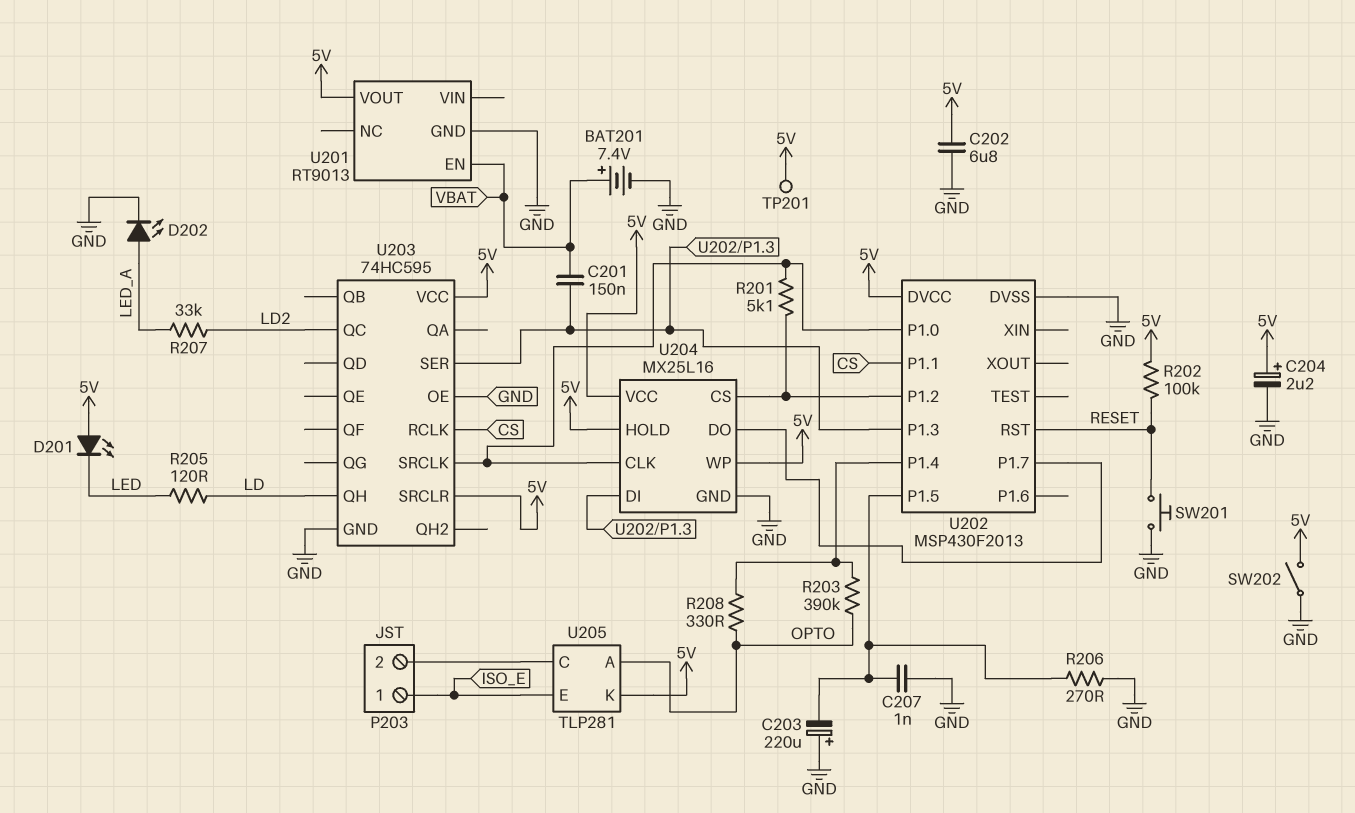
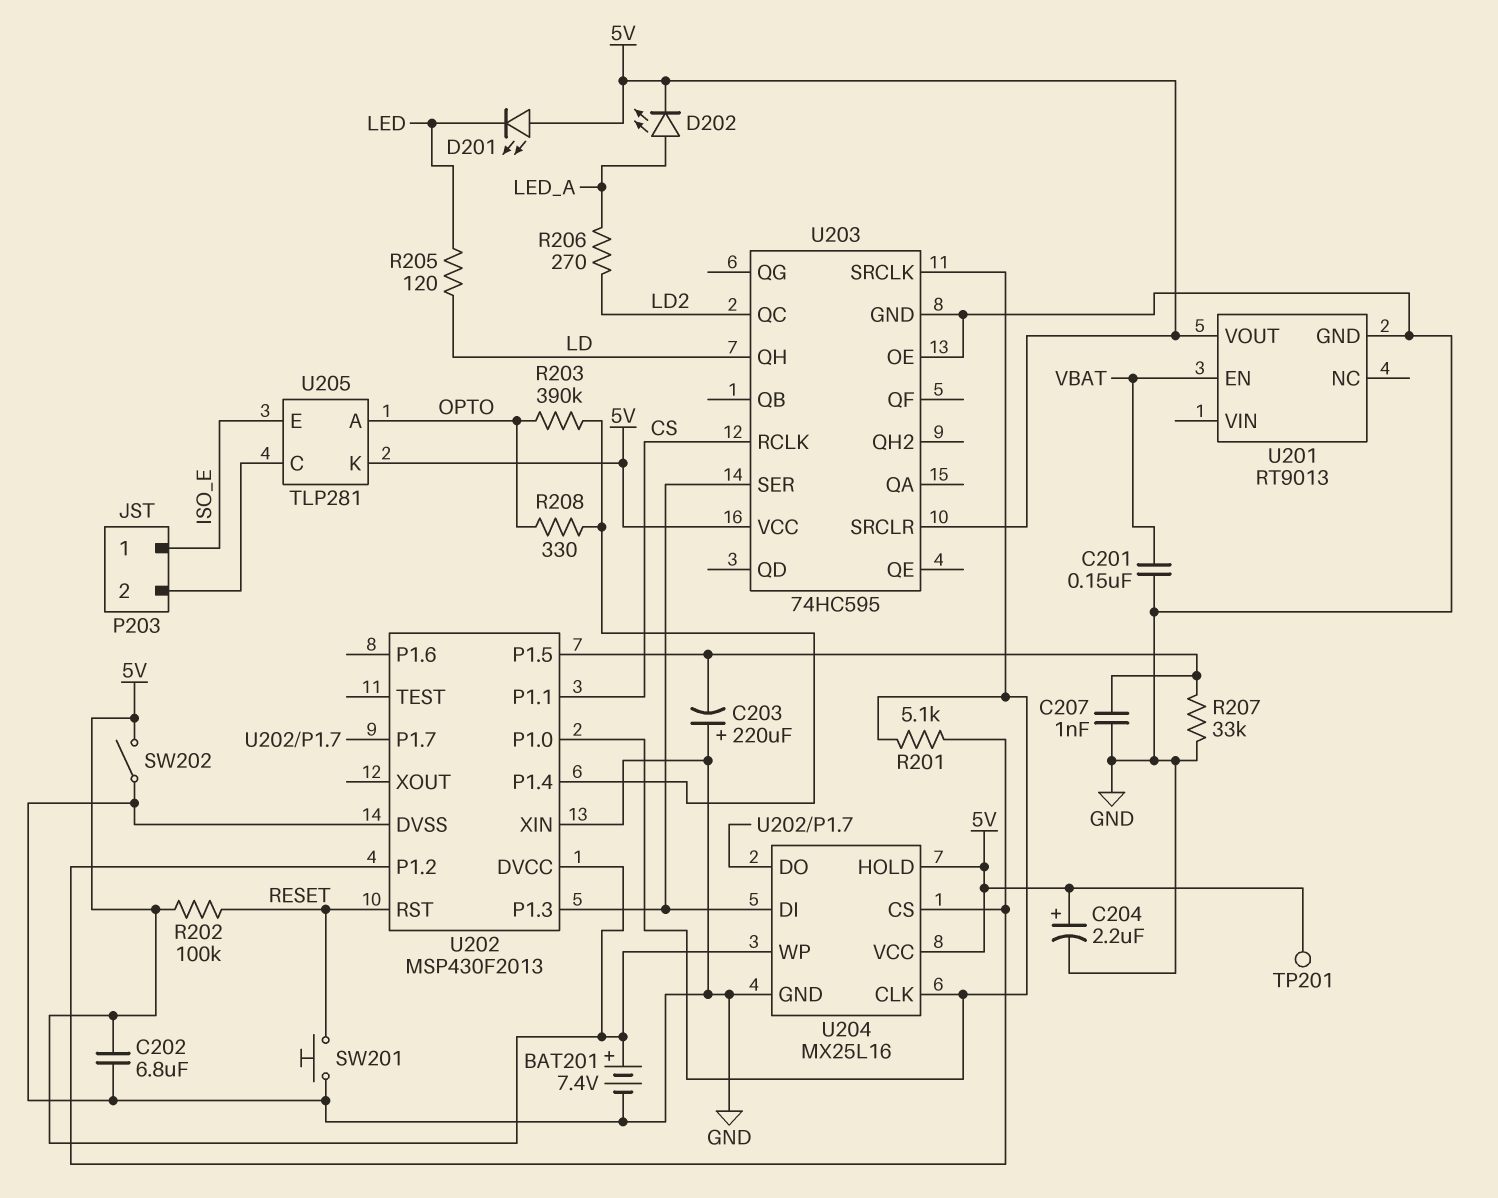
BAT201: 7.4V (plus VBAT, minus GND) -> 7.4V (plus 5V, minus GND)
C201: 150nF (U202/P1.3, VBAT) -> 150nF (GND, VBAT)
D202: LED (A LED_A, K GND) -> LED (A LED_A, K 5V)
R206: 270 (GND, U202/P1.5) -> 270 (LD2, LED_A)
R207: 33k (LD2, LED_A) -> 33k (GND, U202/P1.5)
U202 pin XIN: none -> GND

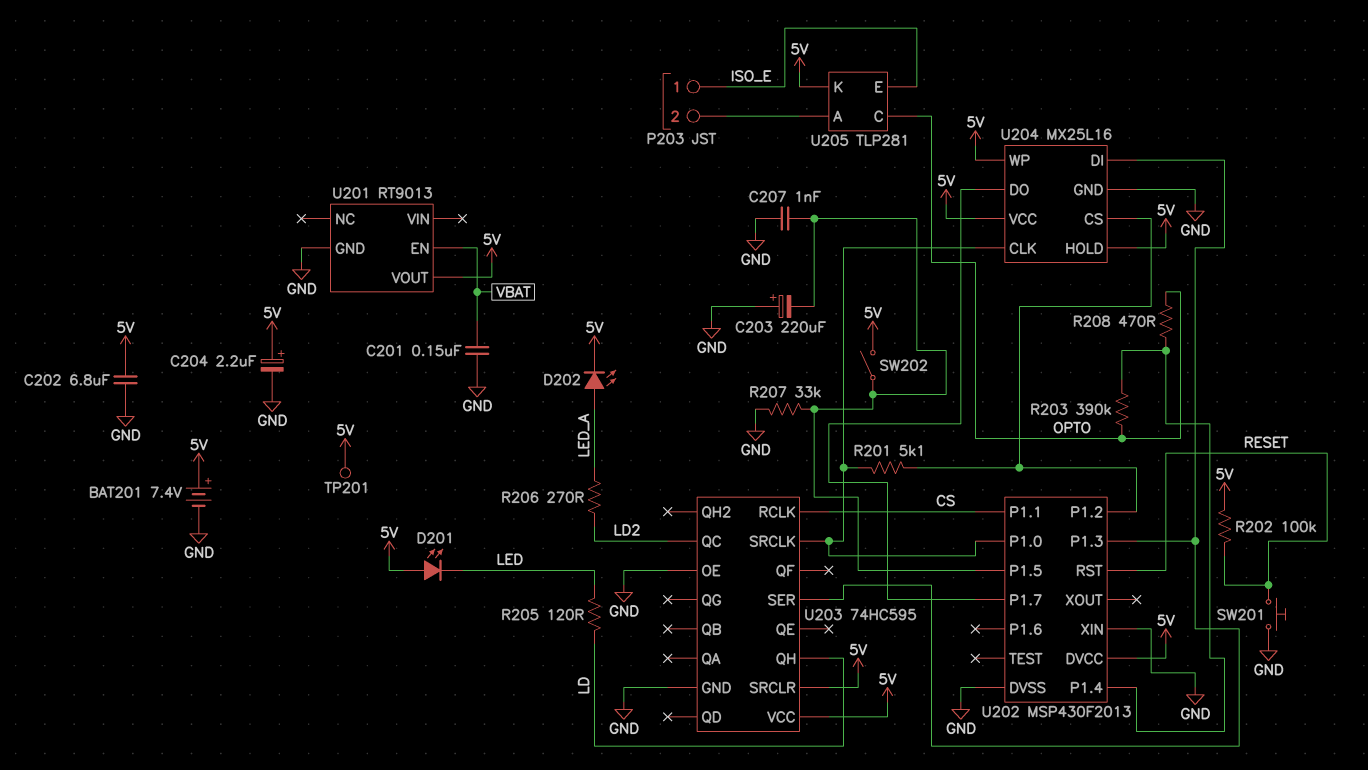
R208: 330 (OPTO, U202/P1.4) -> 470 (OPTO, U202/P1.4)
SW202: switch (5V, GND) -> switch (5V, U202/P1.5)
U205 pin A: OPTO -> P203/2
U205 pin C: P203/2 -> OPTO

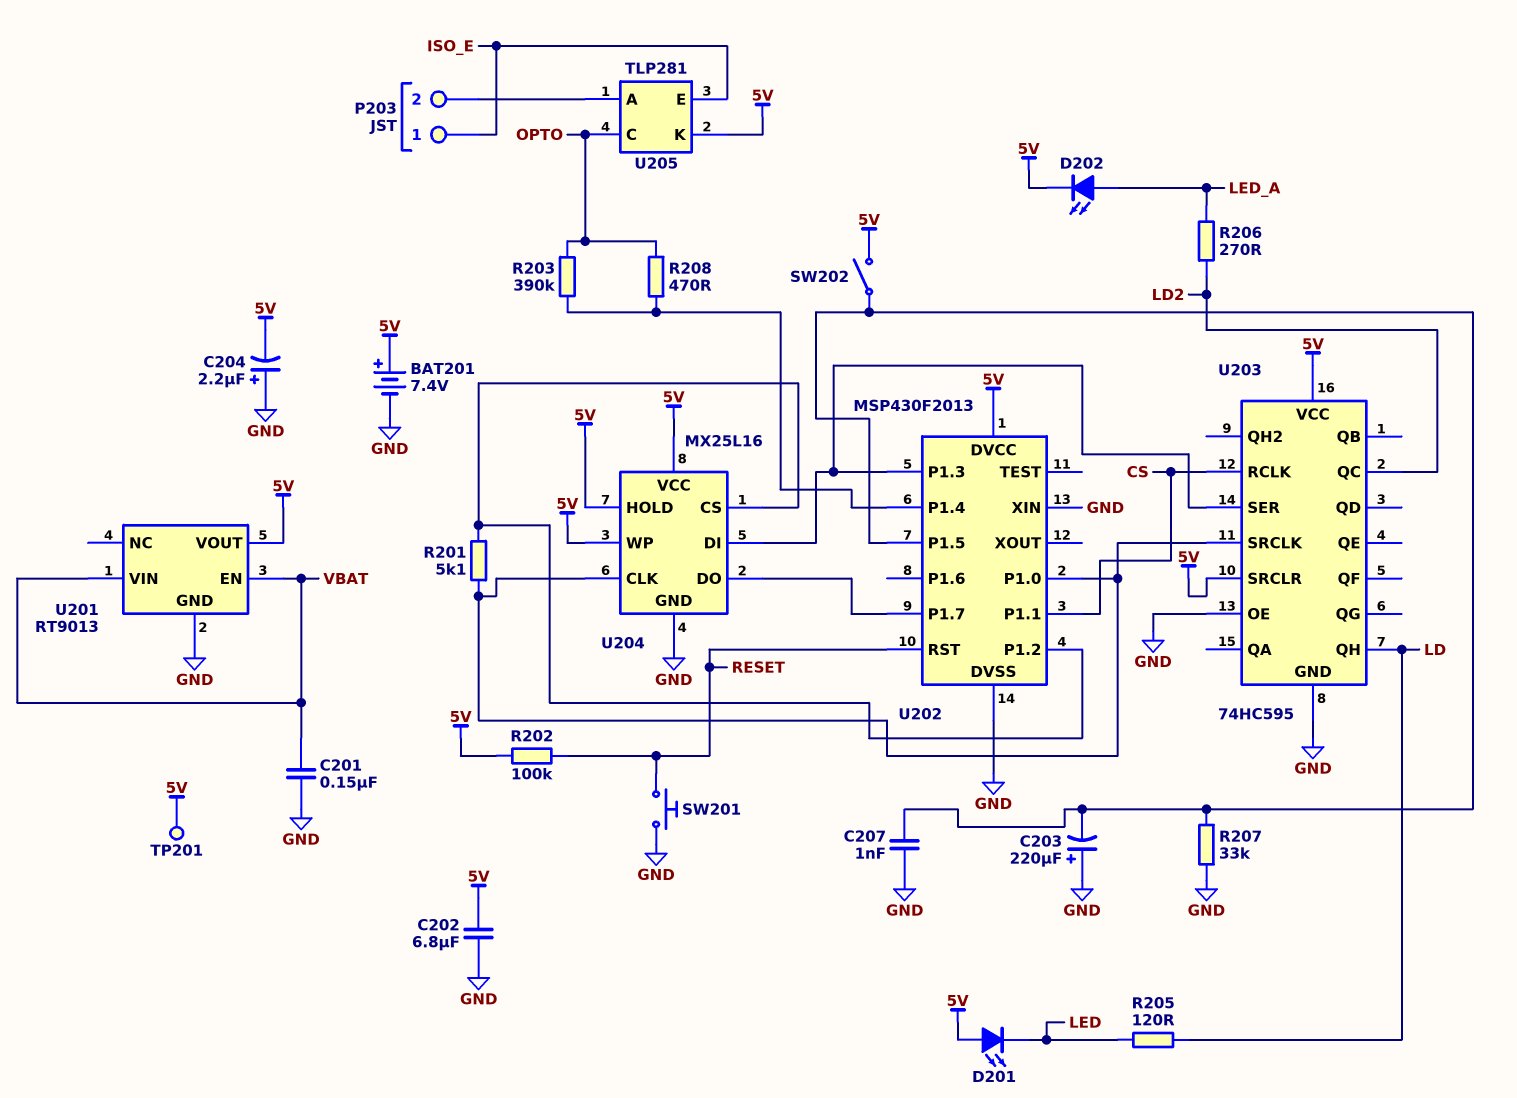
C204: 2.2uF (plus 5V, minus GND) -> 2.2uF (plus GND, minus 5V)
U201 pin VIN: none -> VBAT

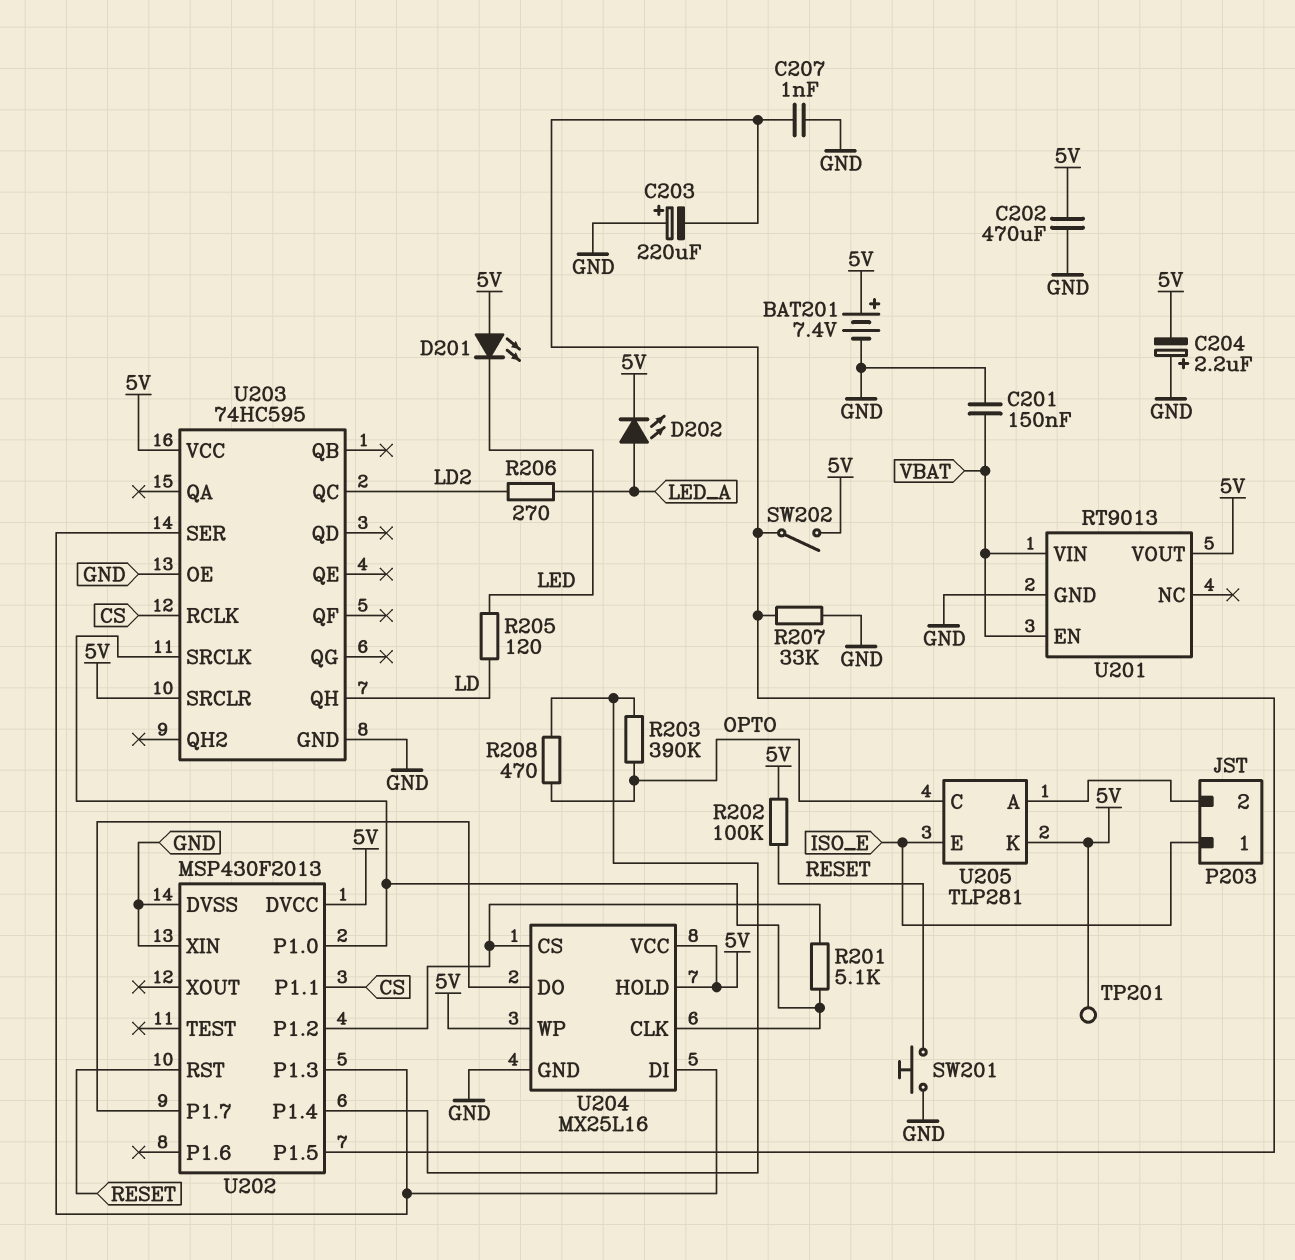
C202: 6.8uF (5V, GND) -> 470uF (5V, GND)

